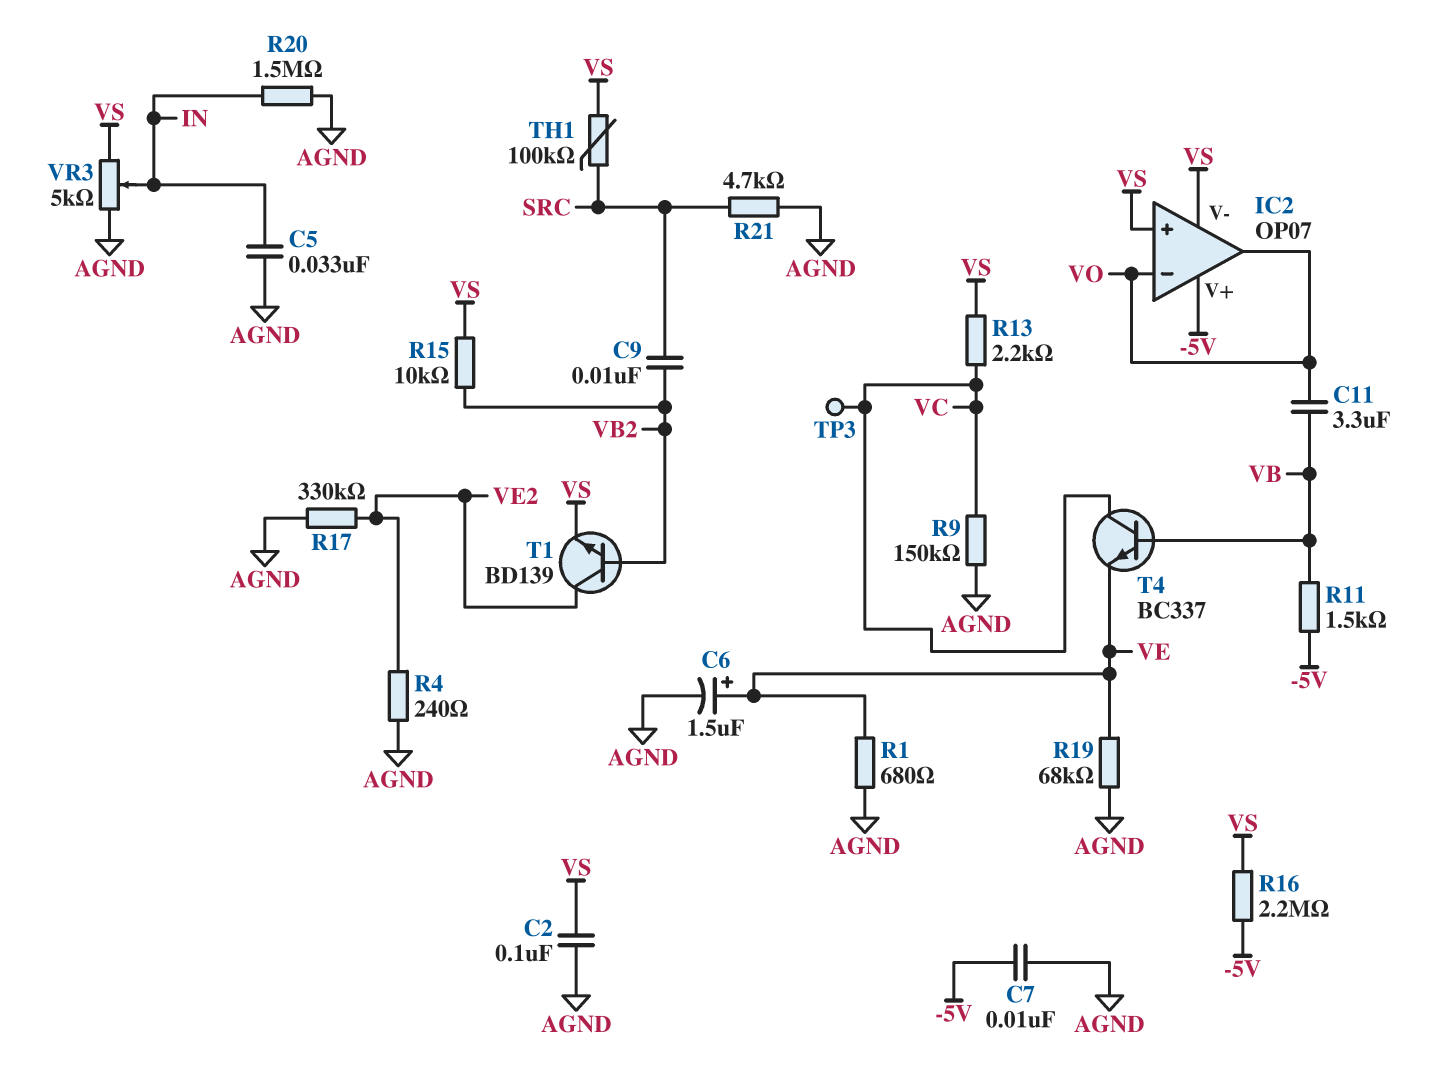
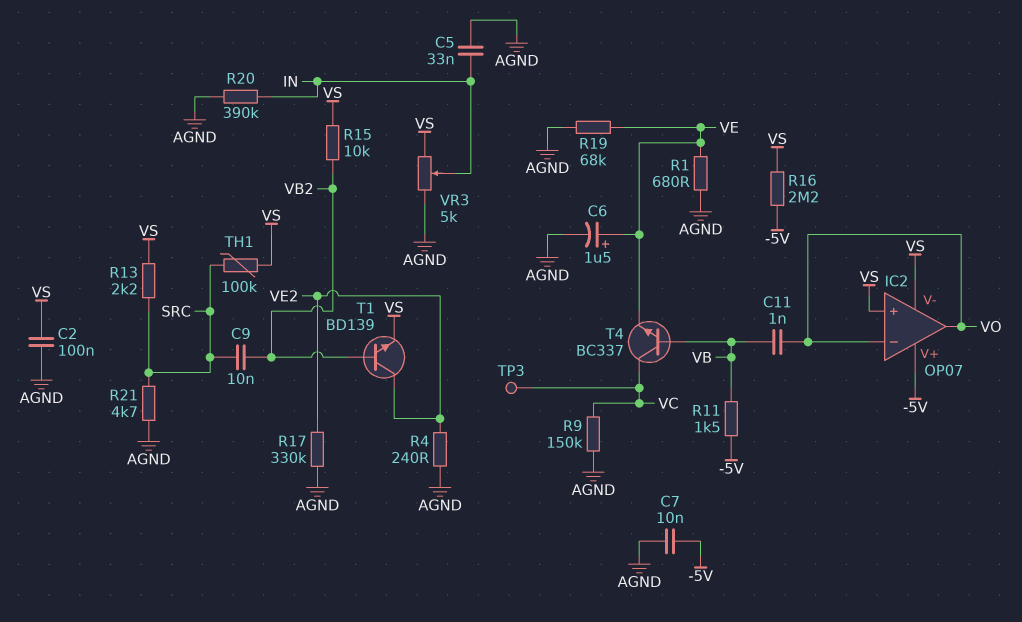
C11: 3.3uF (VB, VO) -> 1nF (VB, VO)
R13: 2.2k (VC, VS) -> 2.2k (SRC, VS)
R20: 1.5M (AGND, IN) -> 390k (AGND, IN)

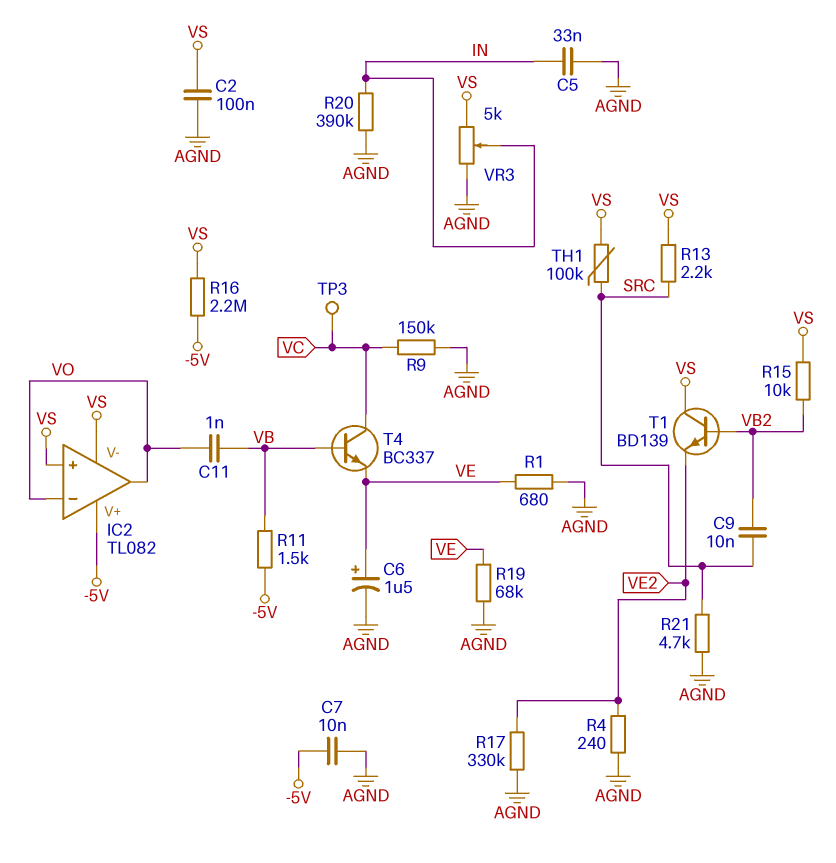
IC2: OP07 -> TL082
T1: NPN BD139 (B VB2, C VE2, E VS) -> NPN BD139 (B VB2, C VS, E VE2)

